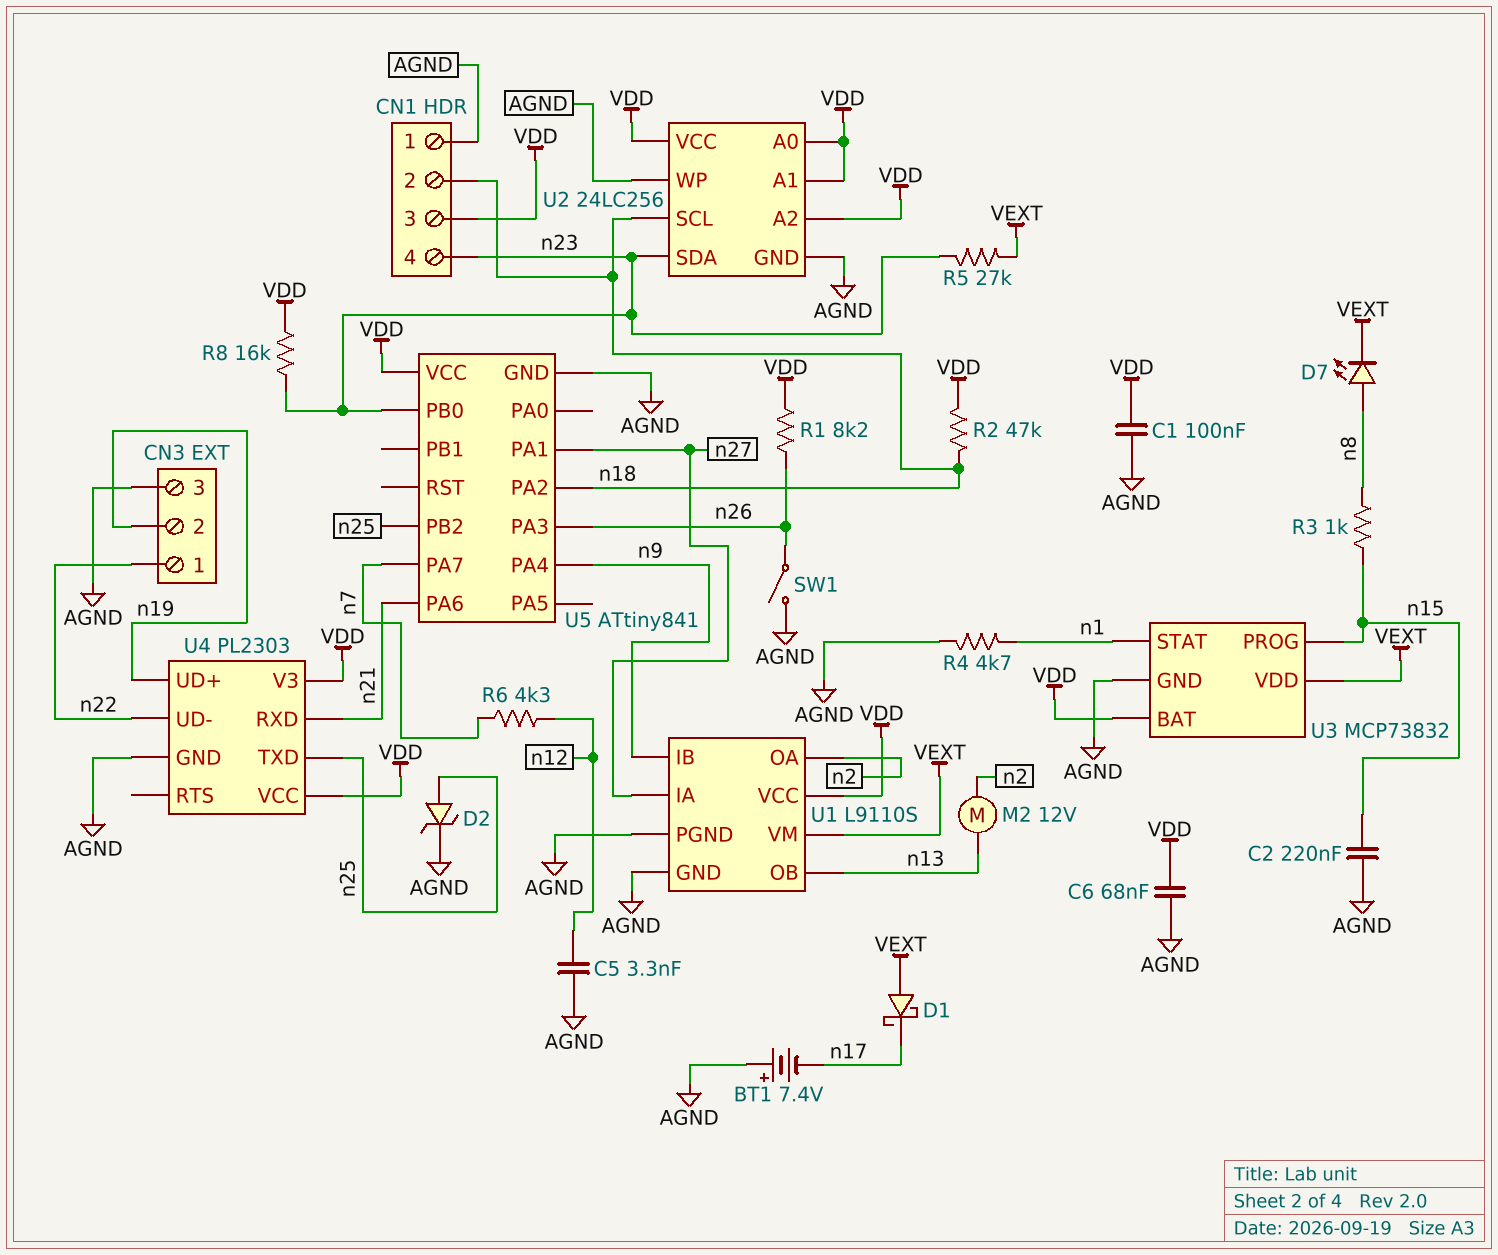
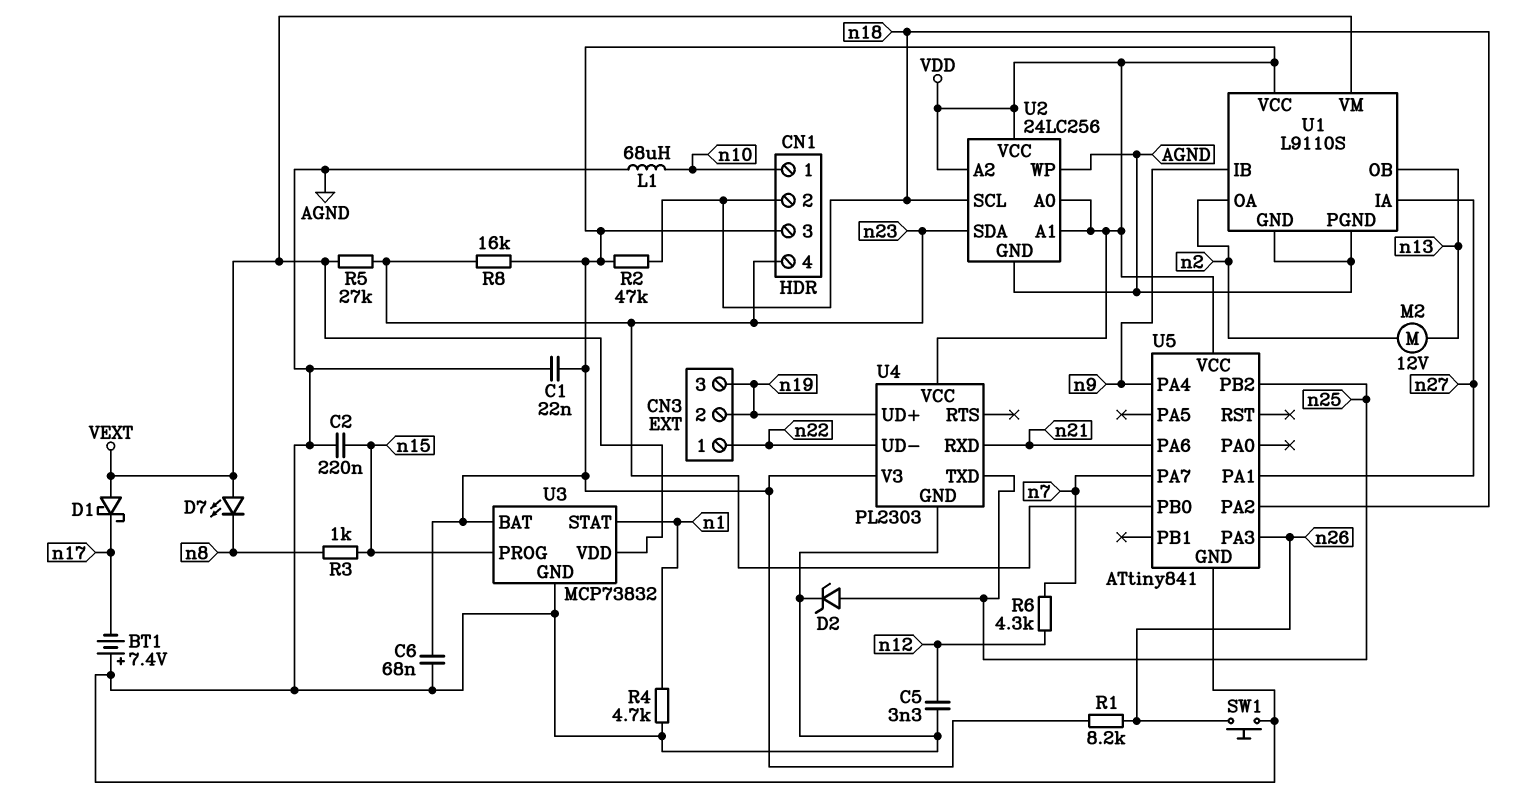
C1: 100nF (AGND, VDD) -> 22nF (AGND, VDD)
CN1 pin 1: AGND -> n10
CN3 pin 3: AGND -> n19
D7: LED (A n8, K VEXT) -> LED (A VEXT, K n8)
L1: none -> 68uH (AGND, n10)
SW1: switch (AGND, n26) -> button (AGND, n26)

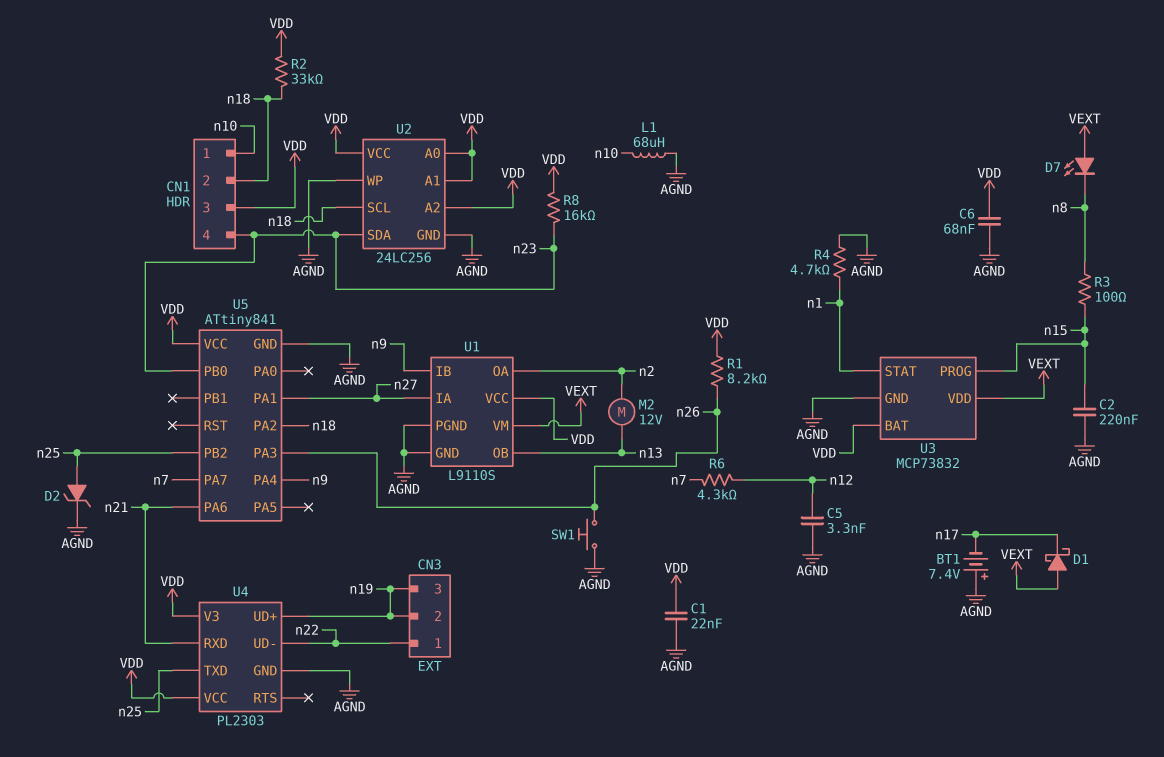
R2: 47k (VDD, n18) -> 33k (VDD, n18)
R3: 1k (n8, n15) -> 100 (n8, n15)
R5: 27k (VEXT, n23) -> none

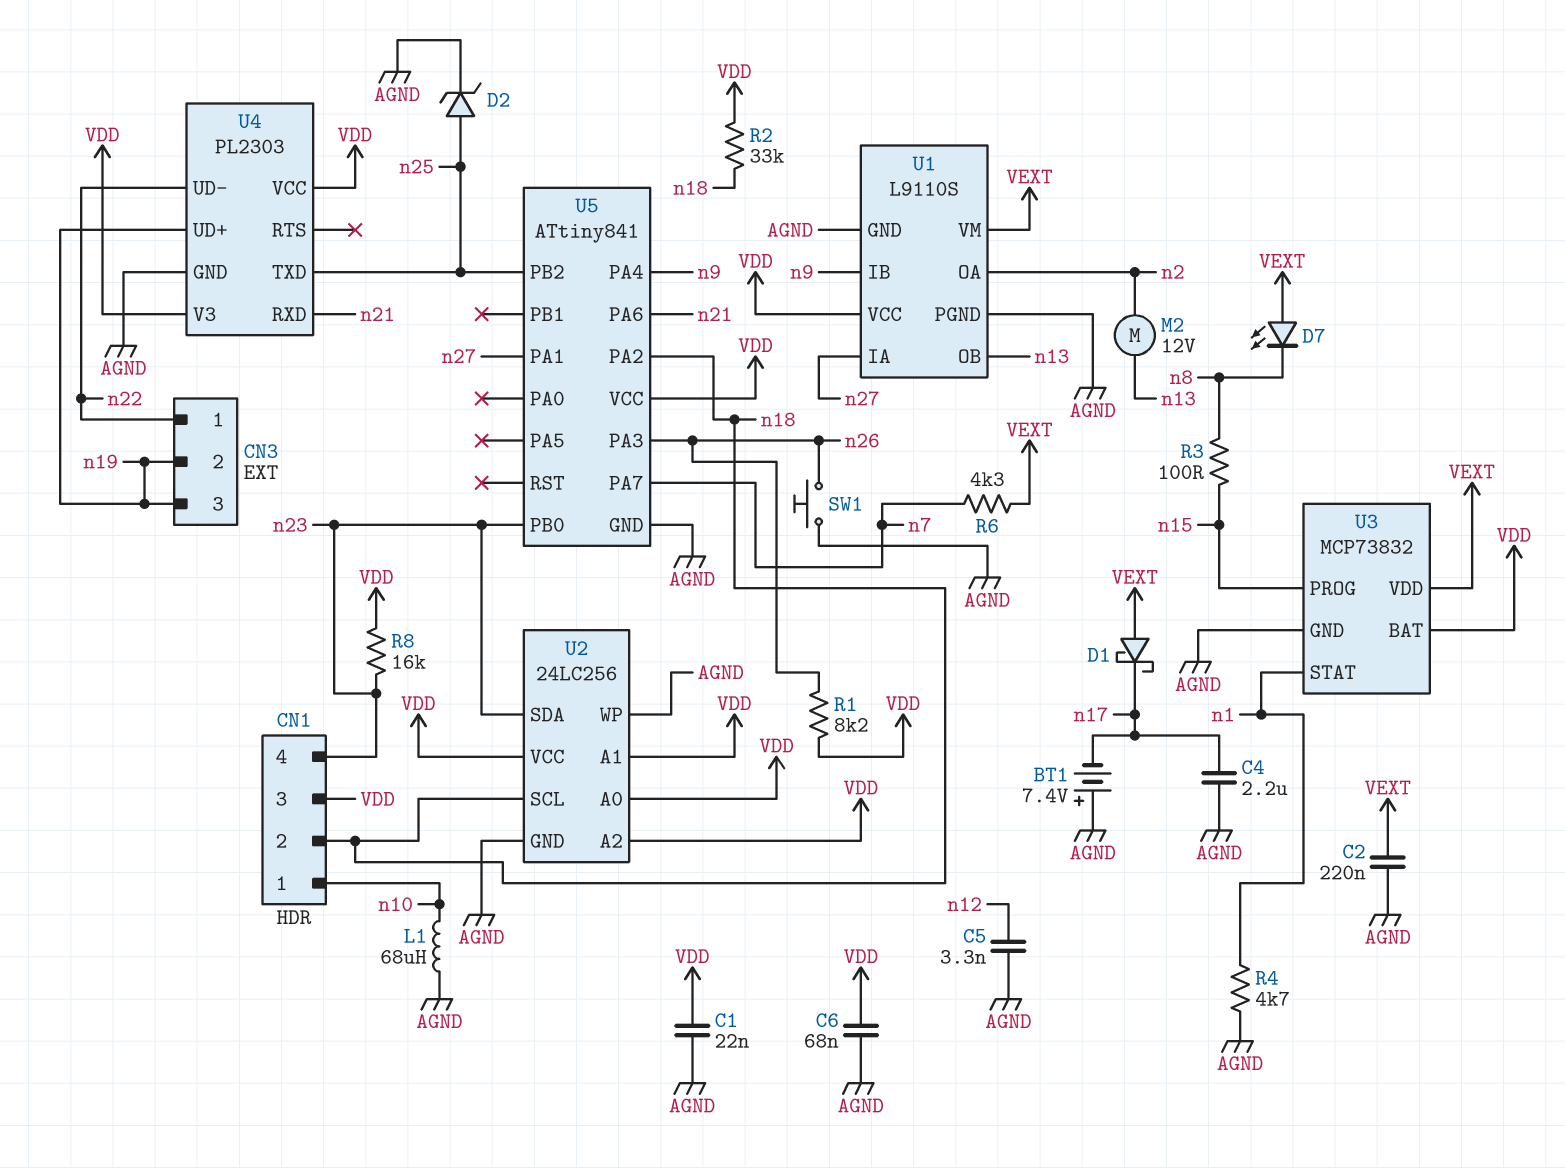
C2: 220nF (AGND, n15) -> 220nF (AGND, VEXT)
C4: none -> 2.2uF (AGND, n17)
R6: 4.3k (n7, n12) -> 4.3k (VEXT, n7)

